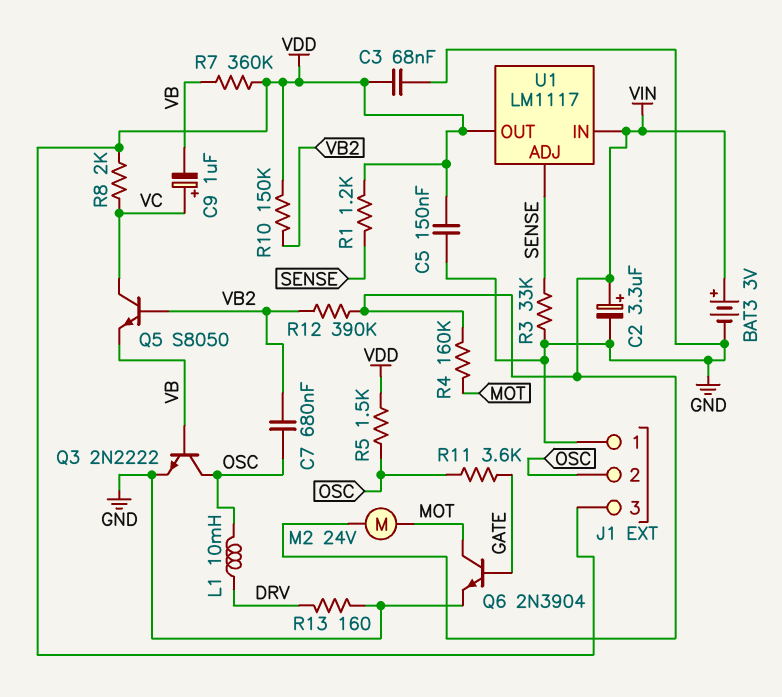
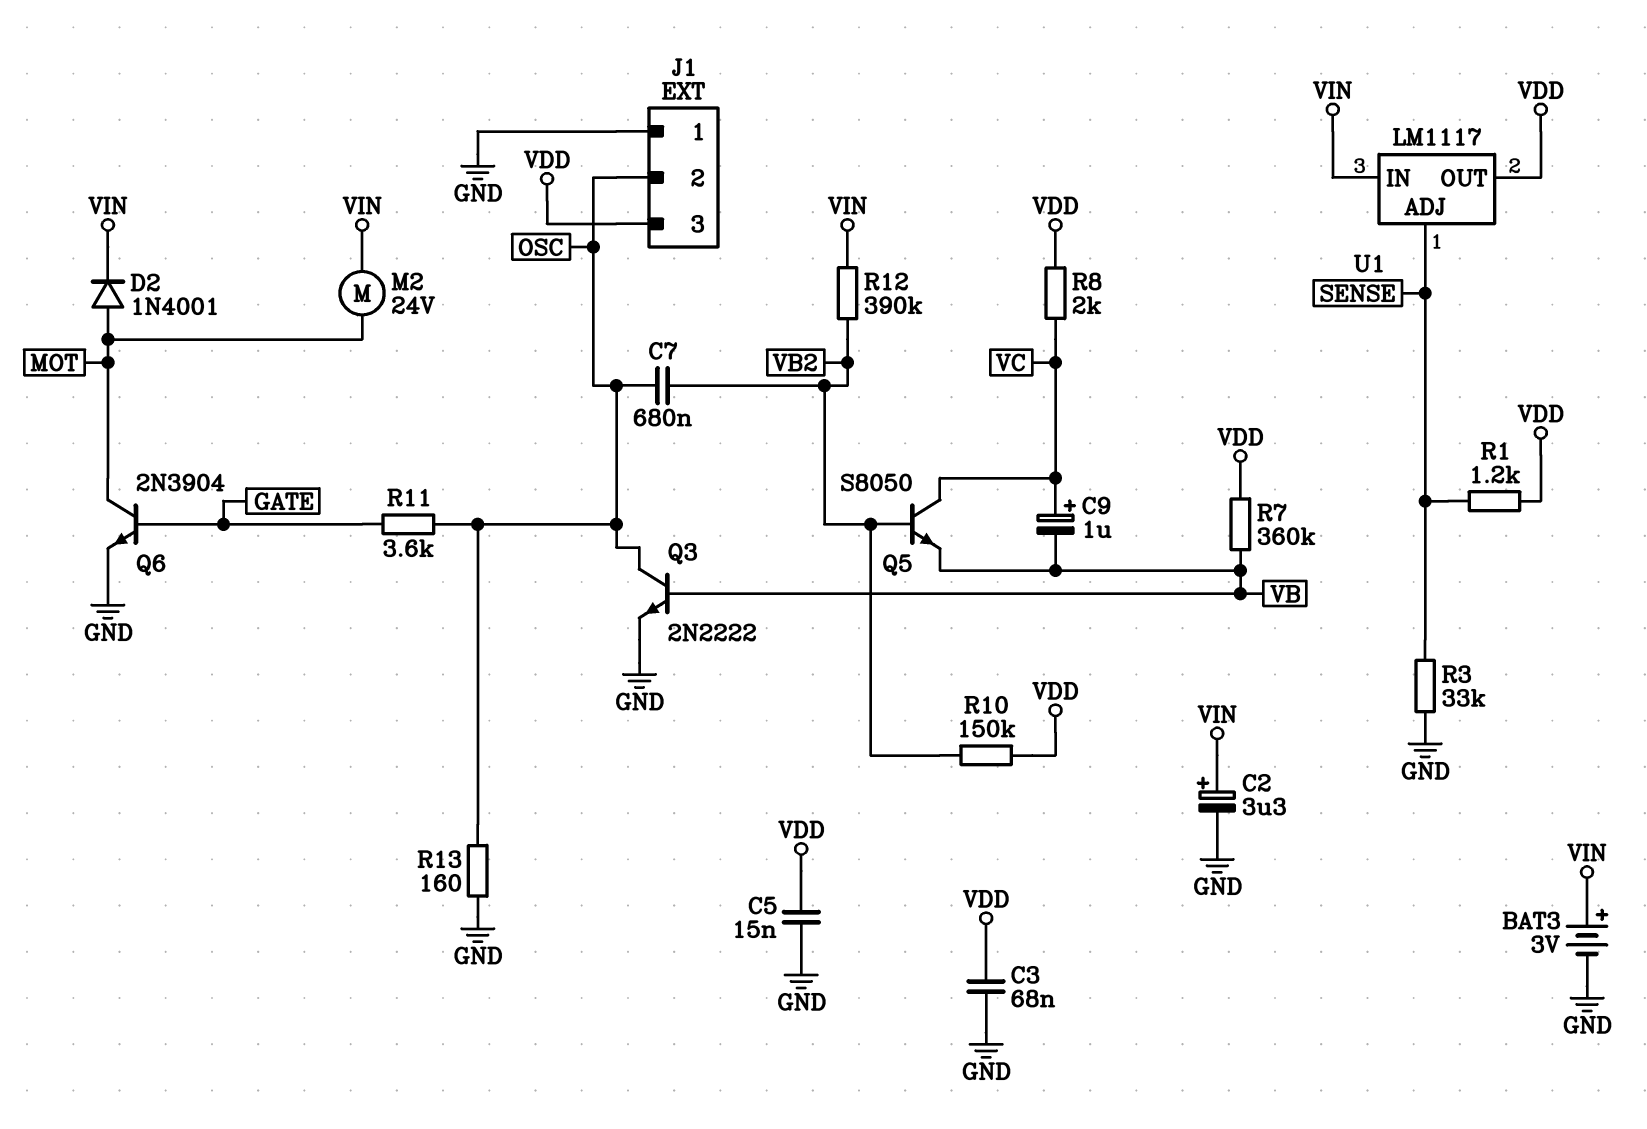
C5: 150nF (GND, VDD) -> 15nF (GND, VDD)
D2: none -> diode 1N4001 (A MOT, K VIN)
L1: 10mH (DRV, OSC) -> none
R4: 160k (MOT, VIN) -> none
R5: 1.5k (OSC, VDD) -> none
R13: 160 (DRV, GND) -> 160 (GND, OSC)

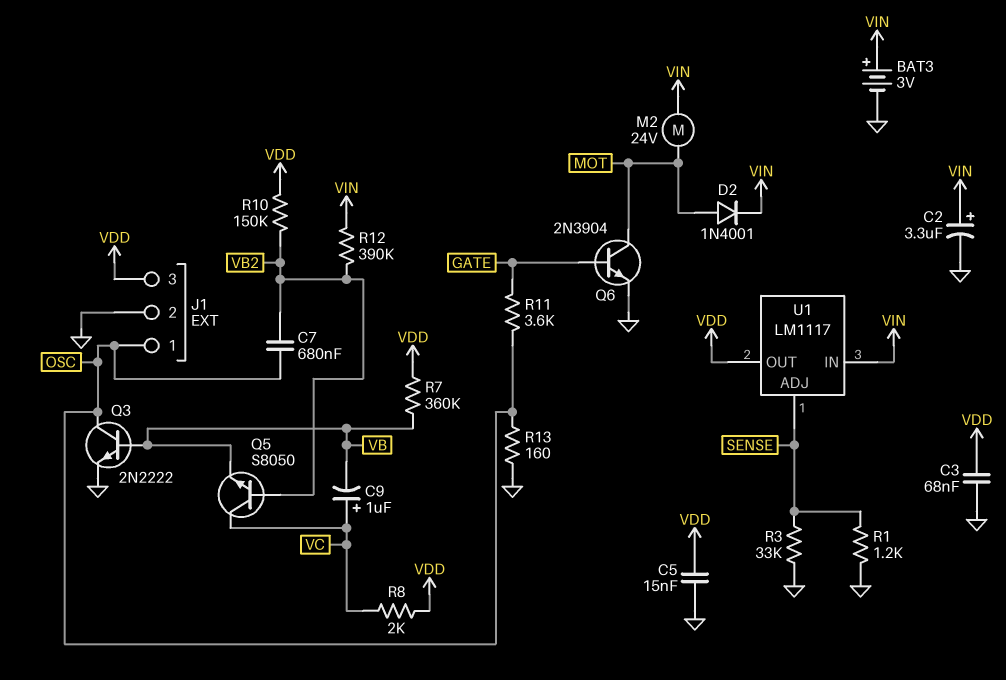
J1 pin 1: GND -> OSC
J1 pin 2: OSC -> GND
R1: 1.2k (SENSE, VDD) -> 1.2k (GND, SENSE)

